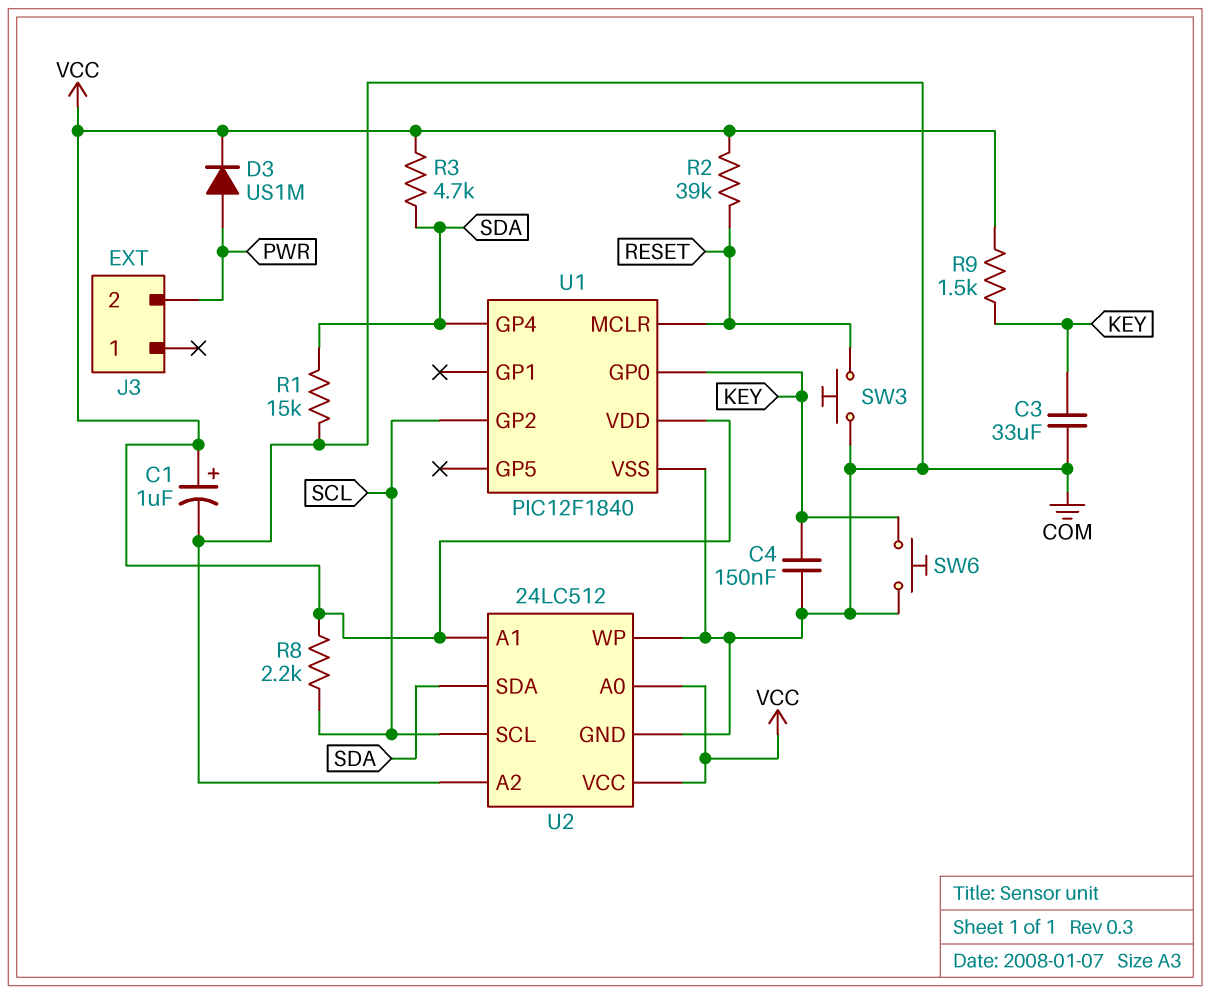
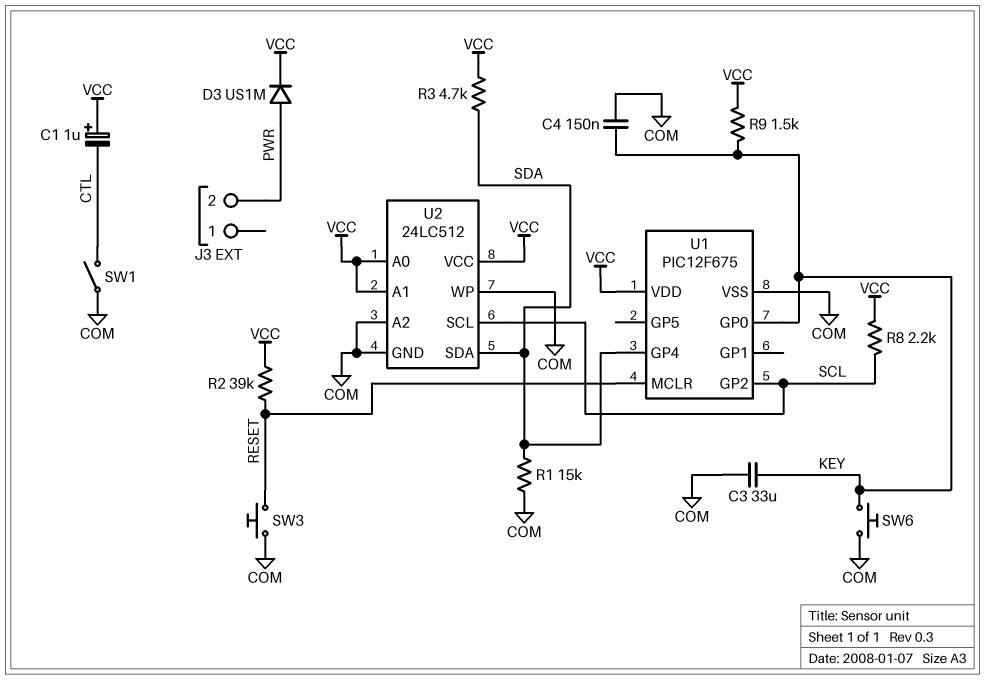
C1: 1uF (plus VCC, minus COM) -> 1uF (plus VCC, minus CTL)
SW1: none -> switch (COM, CTL)
U1: PIC12F1840 -> PIC12F675

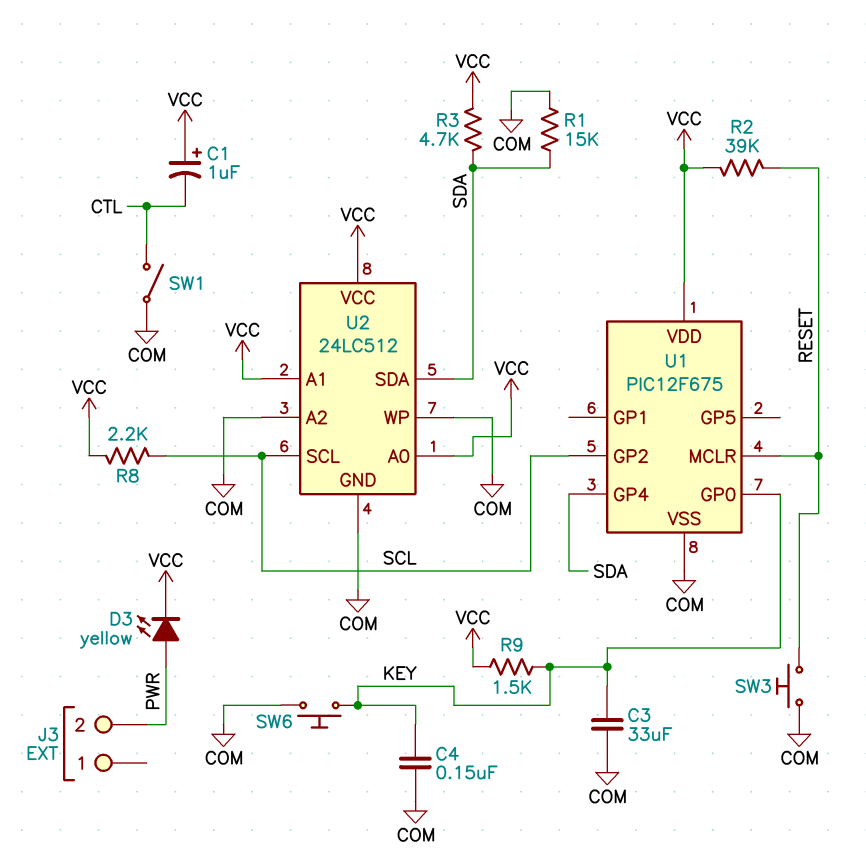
D3: diode US1M (A PWR, K VCC) -> LED yellow (A PWR, K VCC)

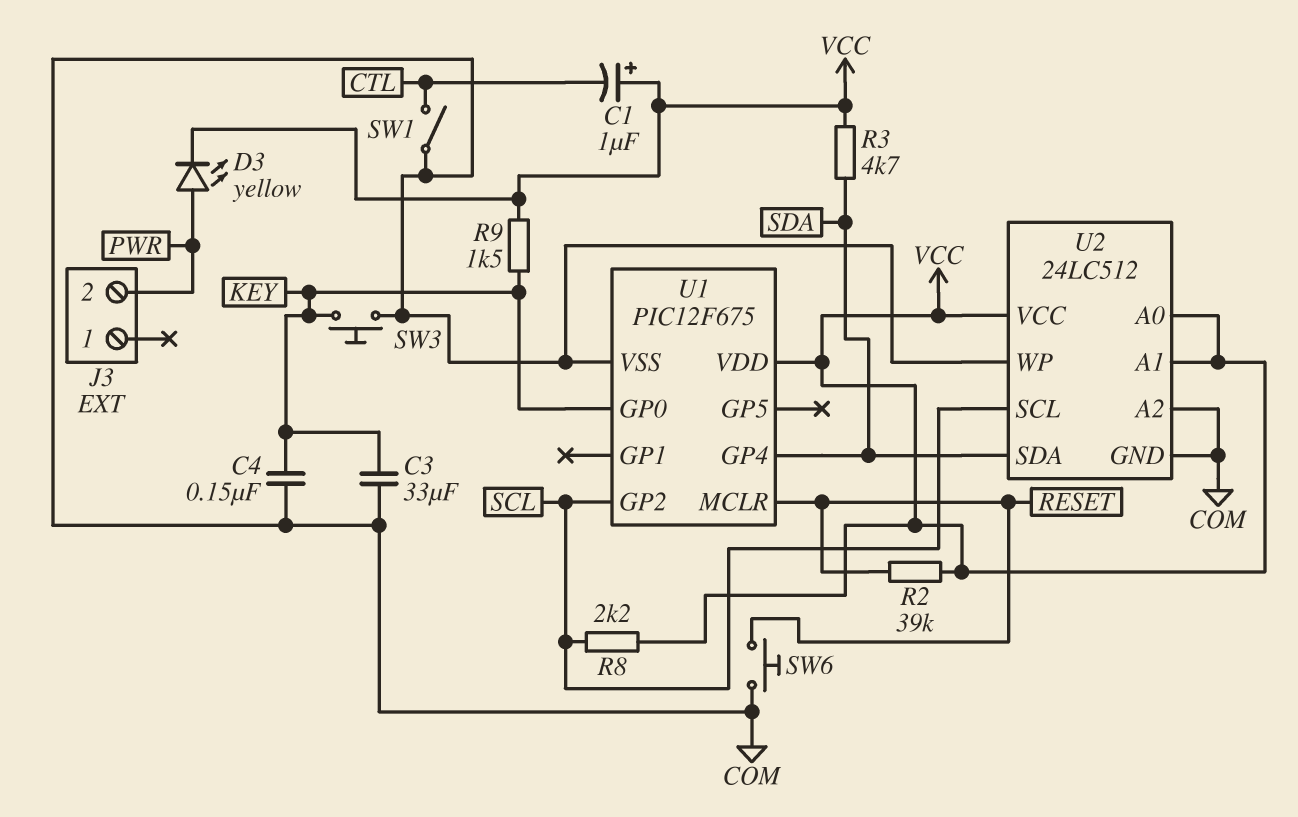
R1: 15k (COM, SDA) -> none
SW3: button (COM, RESET) -> button (COM, KEY)
SW6: button (COM, KEY) -> button (COM, RESET)

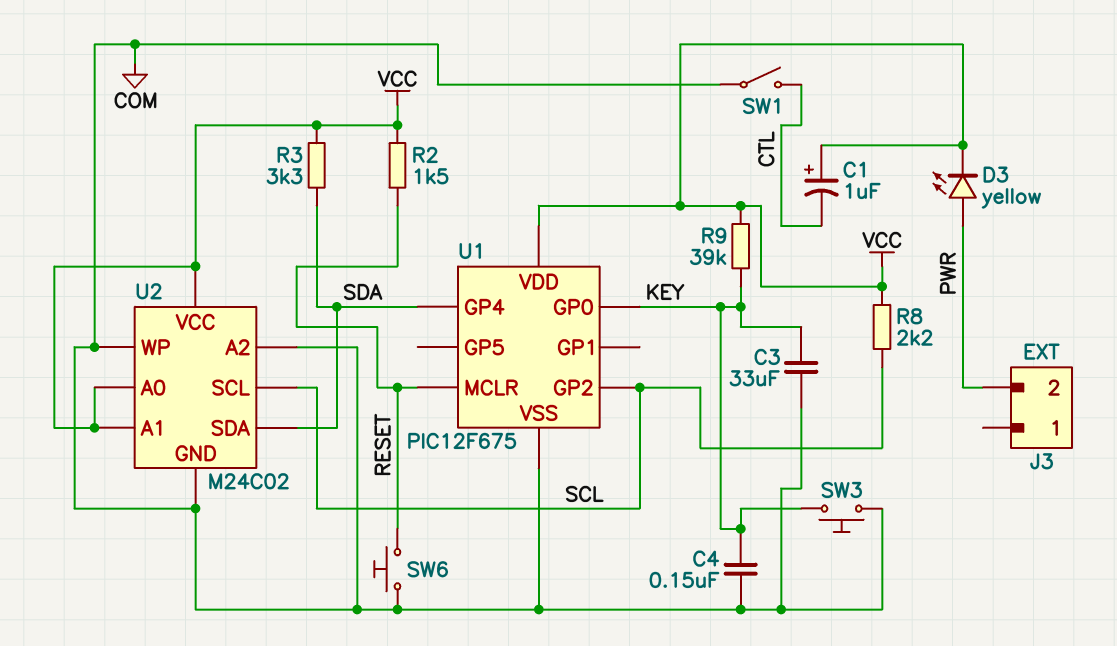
R2: 39k (RESET, VCC) -> 1.5k (RESET, VCC)
R3: 4.7k (SDA, VCC) -> 3.3k (SDA, VCC)
R9: 1.5k (KEY, VCC) -> 39k (KEY, VCC)
U2: 24LC512 -> M24C02

